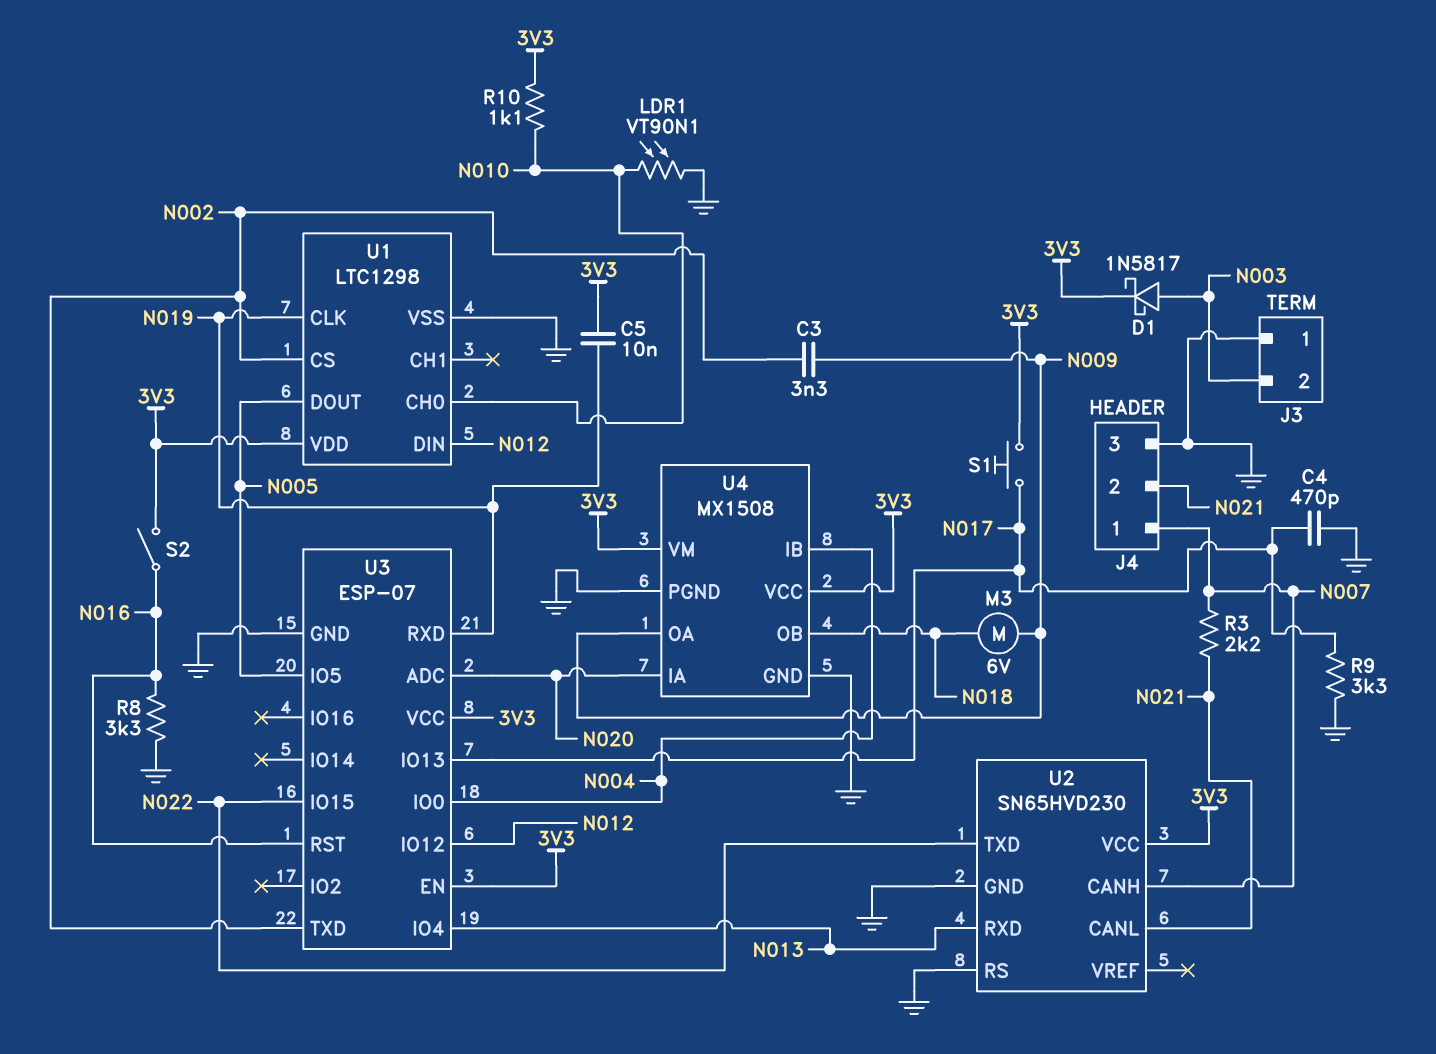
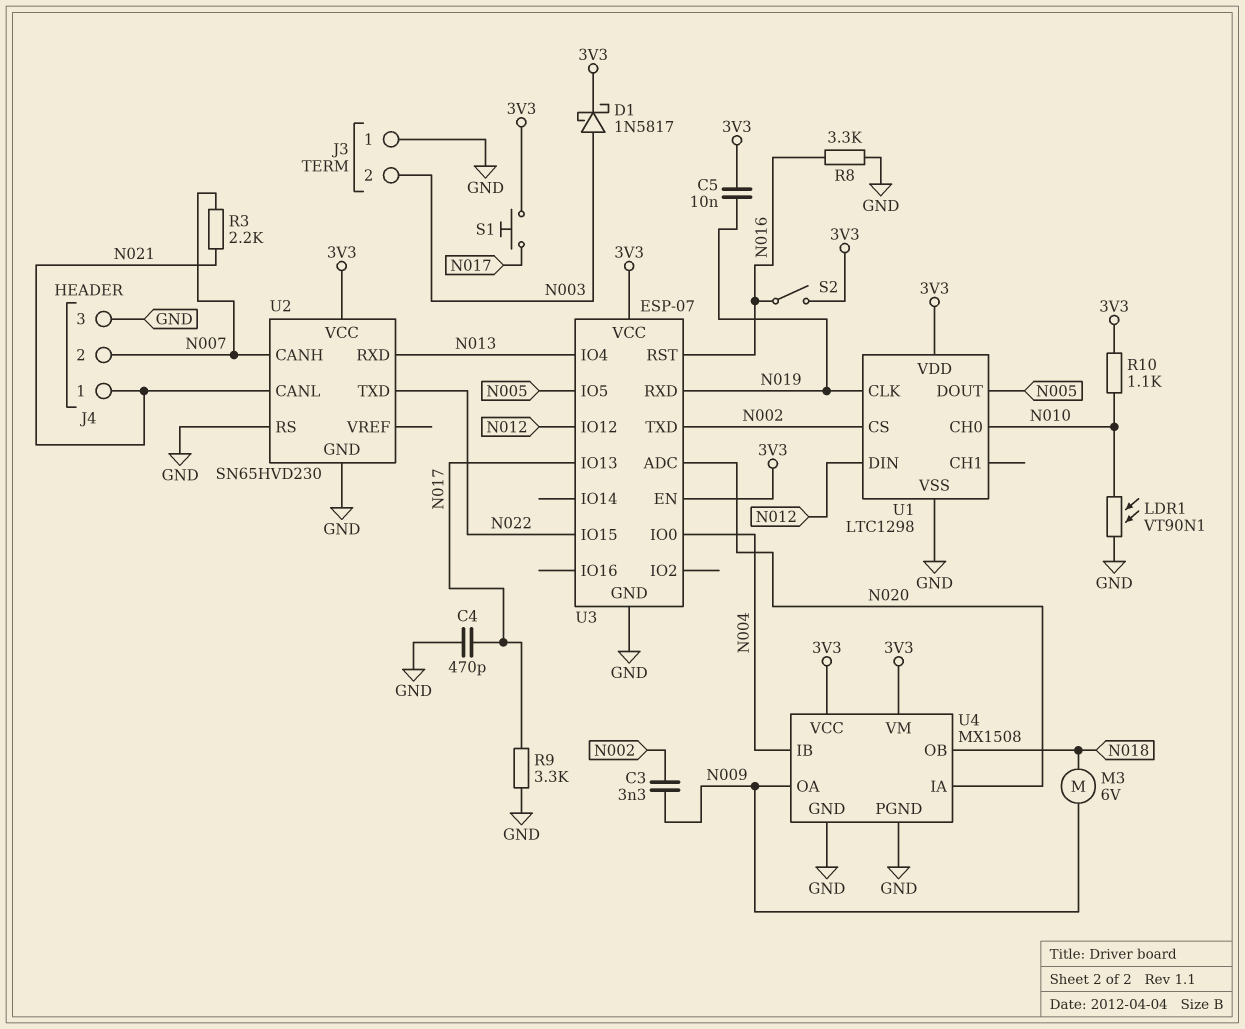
J4 pin 1: N007 -> N021
J4 pin 2: N021 -> N007

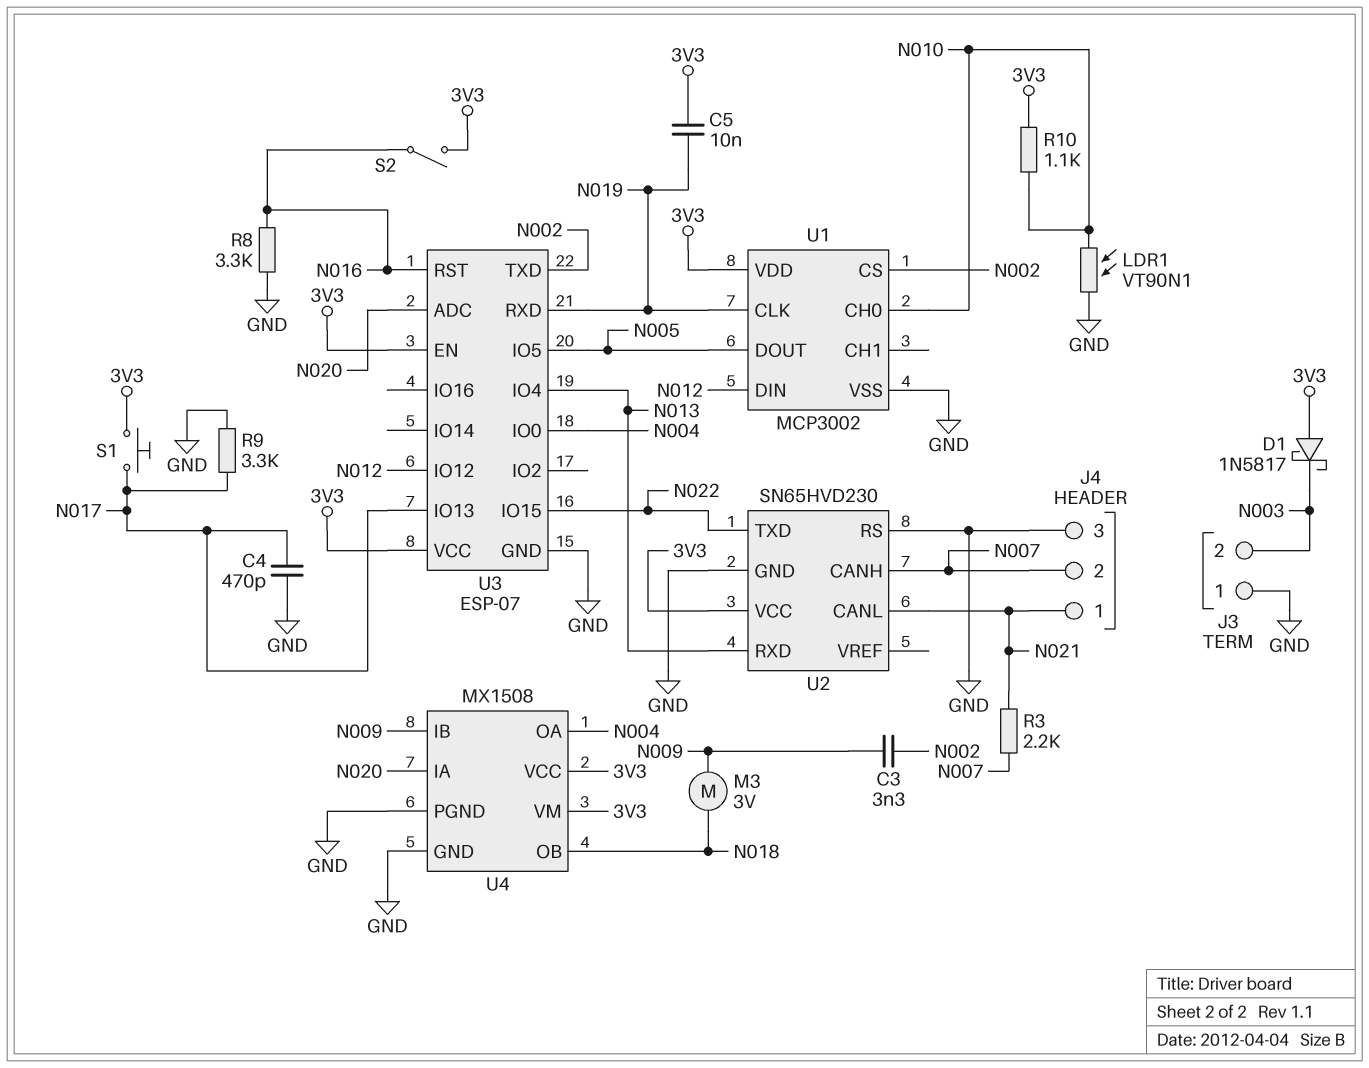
D1: schottky 1N5817 (A N003, K 3V3) -> schottky 1N5817 (A 3V3, K N003)
M3: motor 6V (N009, N018) -> motor 3V (N009, N018)
U1: LTC1298 -> MCP3002
U4 pin IB: N004 -> N009
U4 pin OA: N009 -> N004

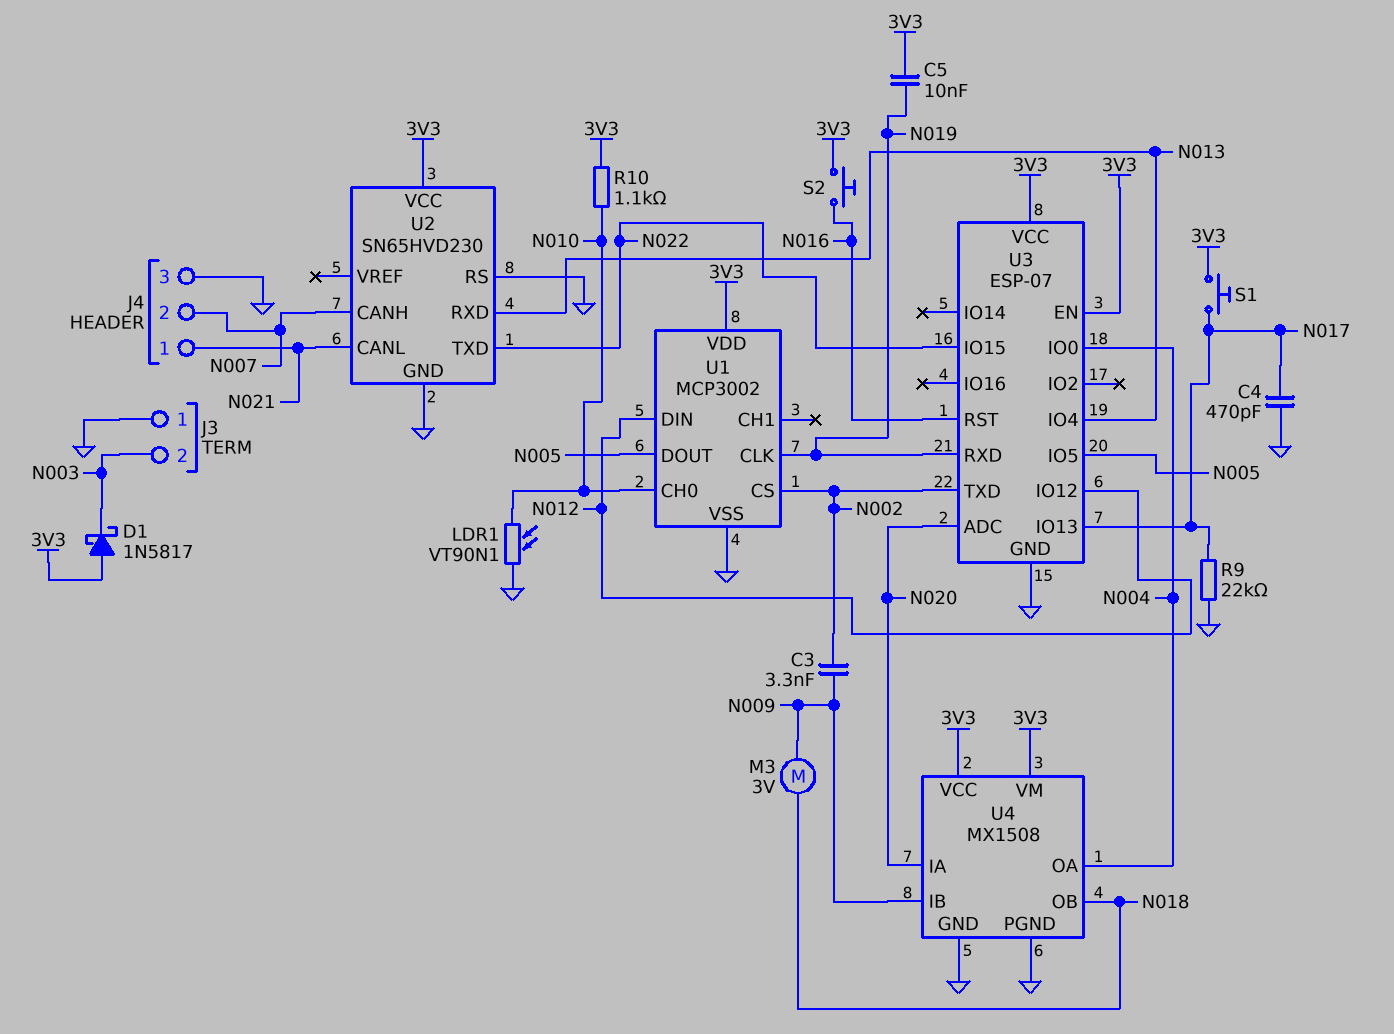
R3: 2.2k (N007, N021) -> none
R8: 3.3k (GND, N016) -> none
R9: 3.3k (GND, N017) -> 22k (GND, N017)
S2: switch (3V3, N016) -> button (3V3, N016)

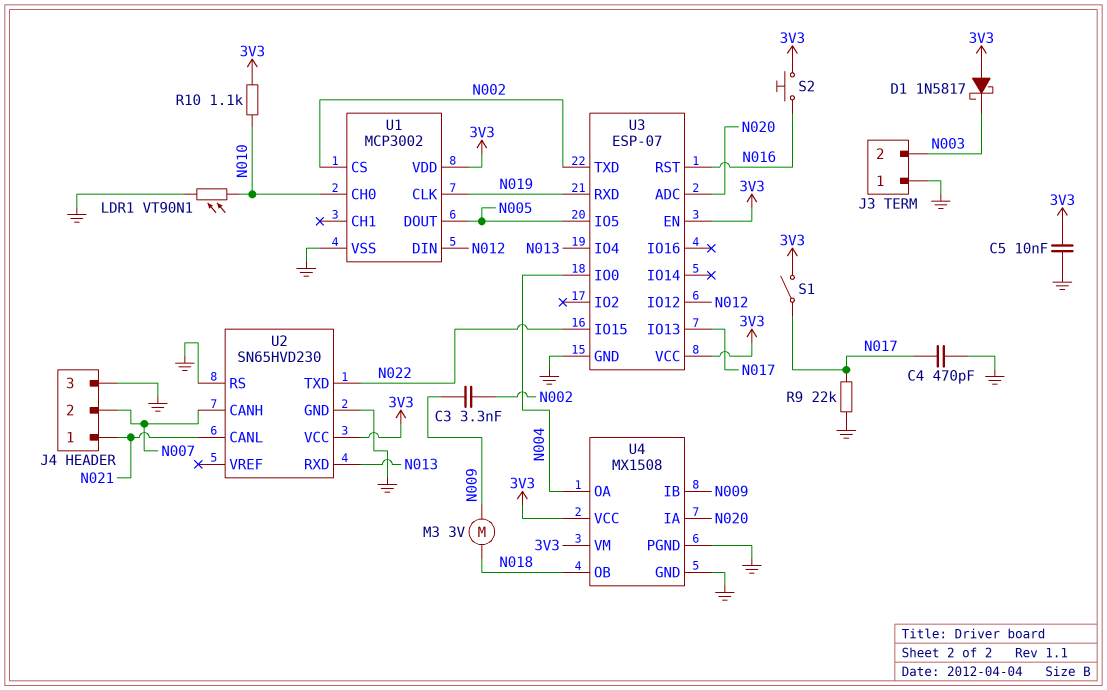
C5: 10nF (3V3, N019) -> 10nF (3V3, GND)
S1: button (3V3, N017) -> switch (3V3, N017)

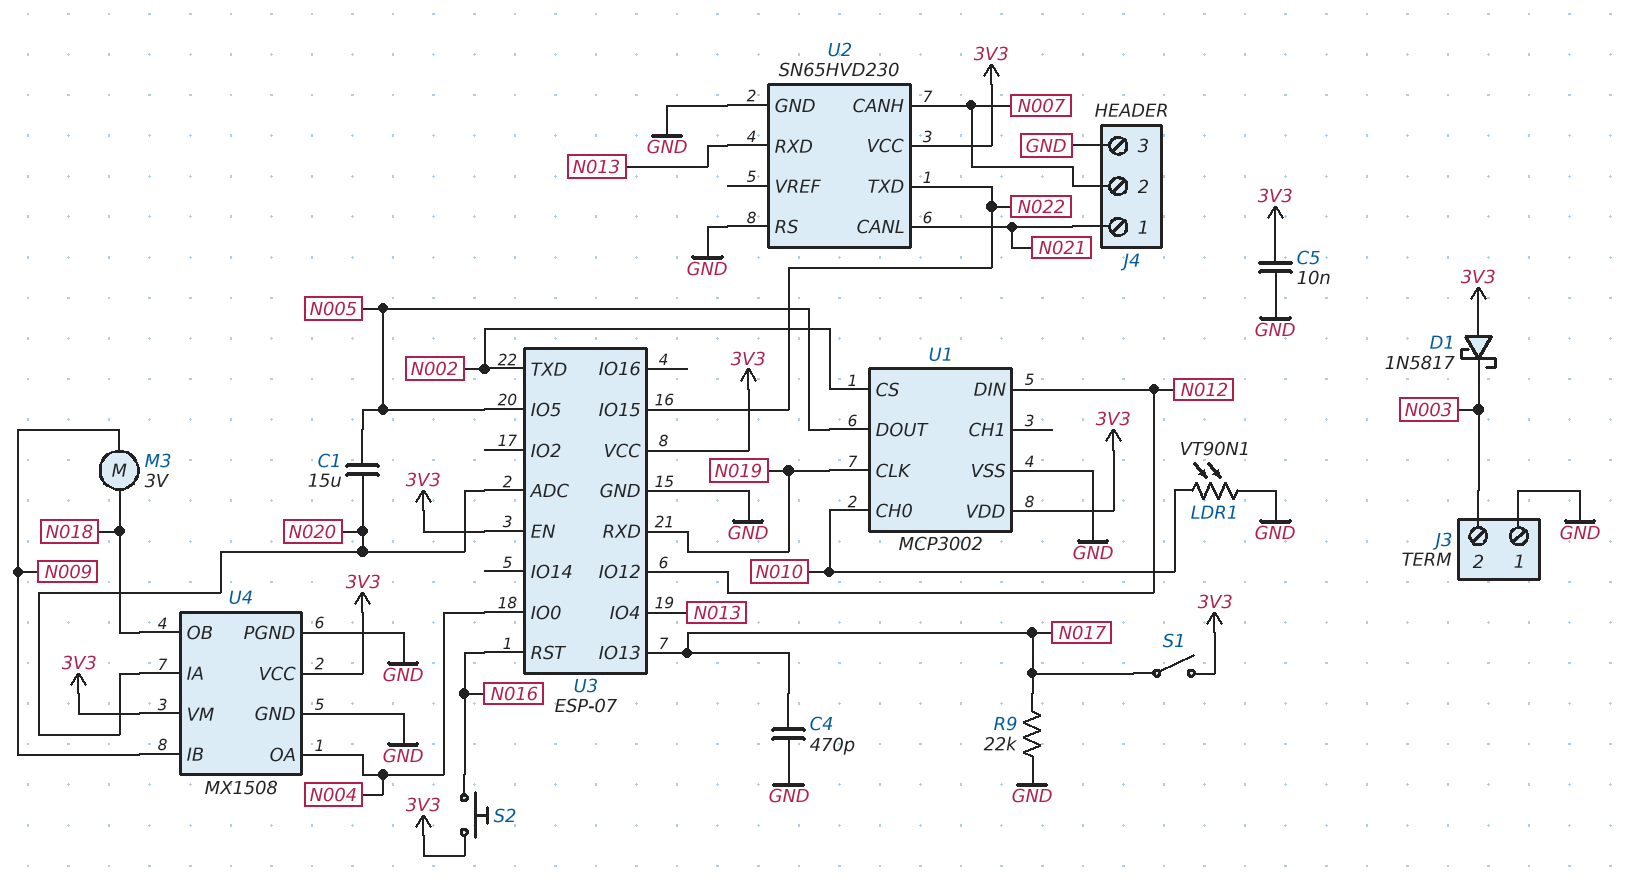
C1: none -> 15uF (N005, N020)
C3: 3.3nF (N002, N009) -> none
R10: 1.1k (3V3, N010) -> none

